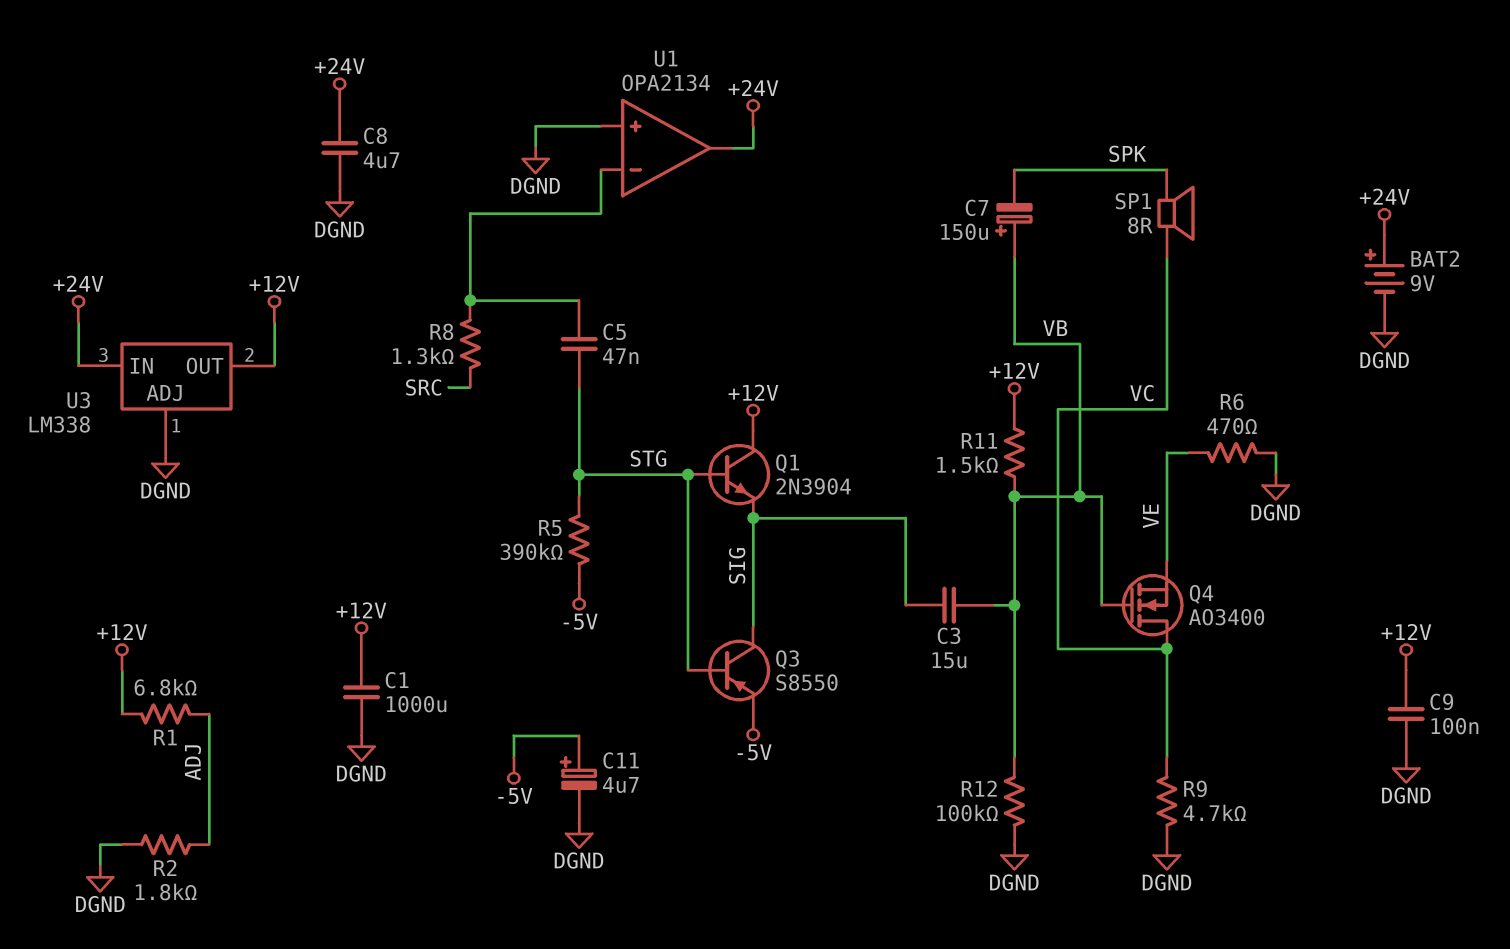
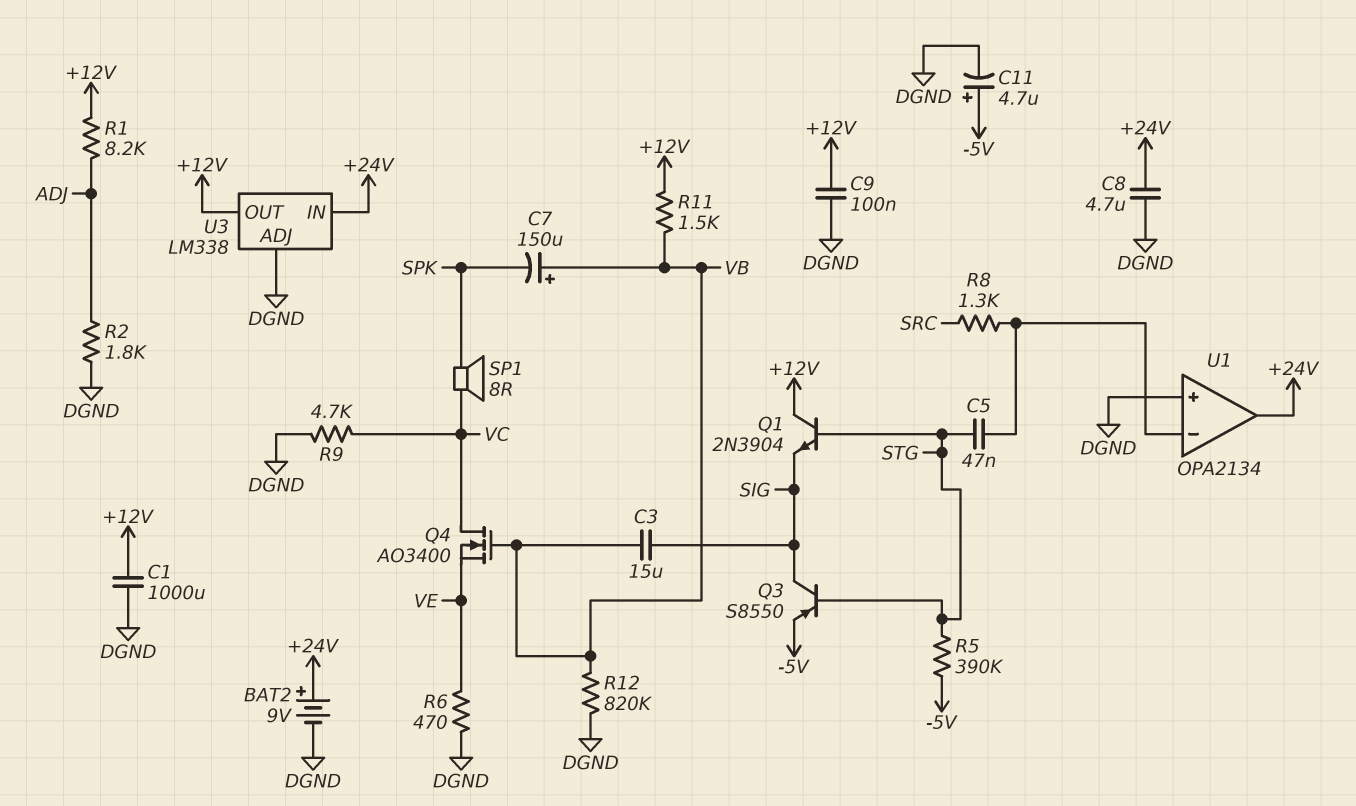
R1: 6.8k (+12V, ADJ) -> 8.2k (+12V, ADJ)
R12: 100k (DGND, VB) -> 820k (DGND, VB)

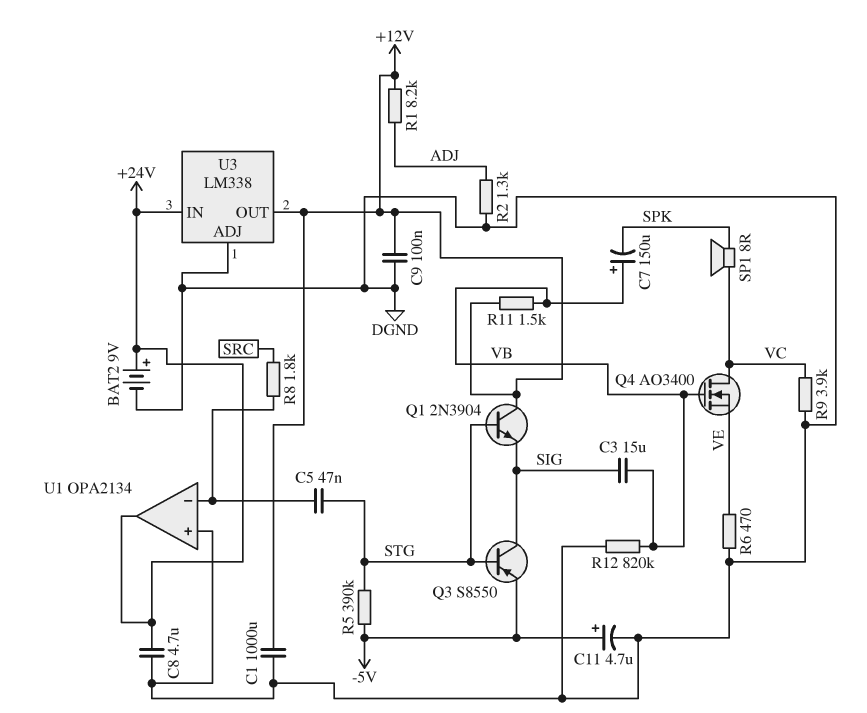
R2: 1.8k (ADJ, DGND) -> 1.3k (ADJ, DGND)
R8: 1.3k (SRC, U1/in-) -> 1.8k (SRC, U1/in-)
R9: 4.7k (DGND, VC) -> 3.9k (DGND, VC)

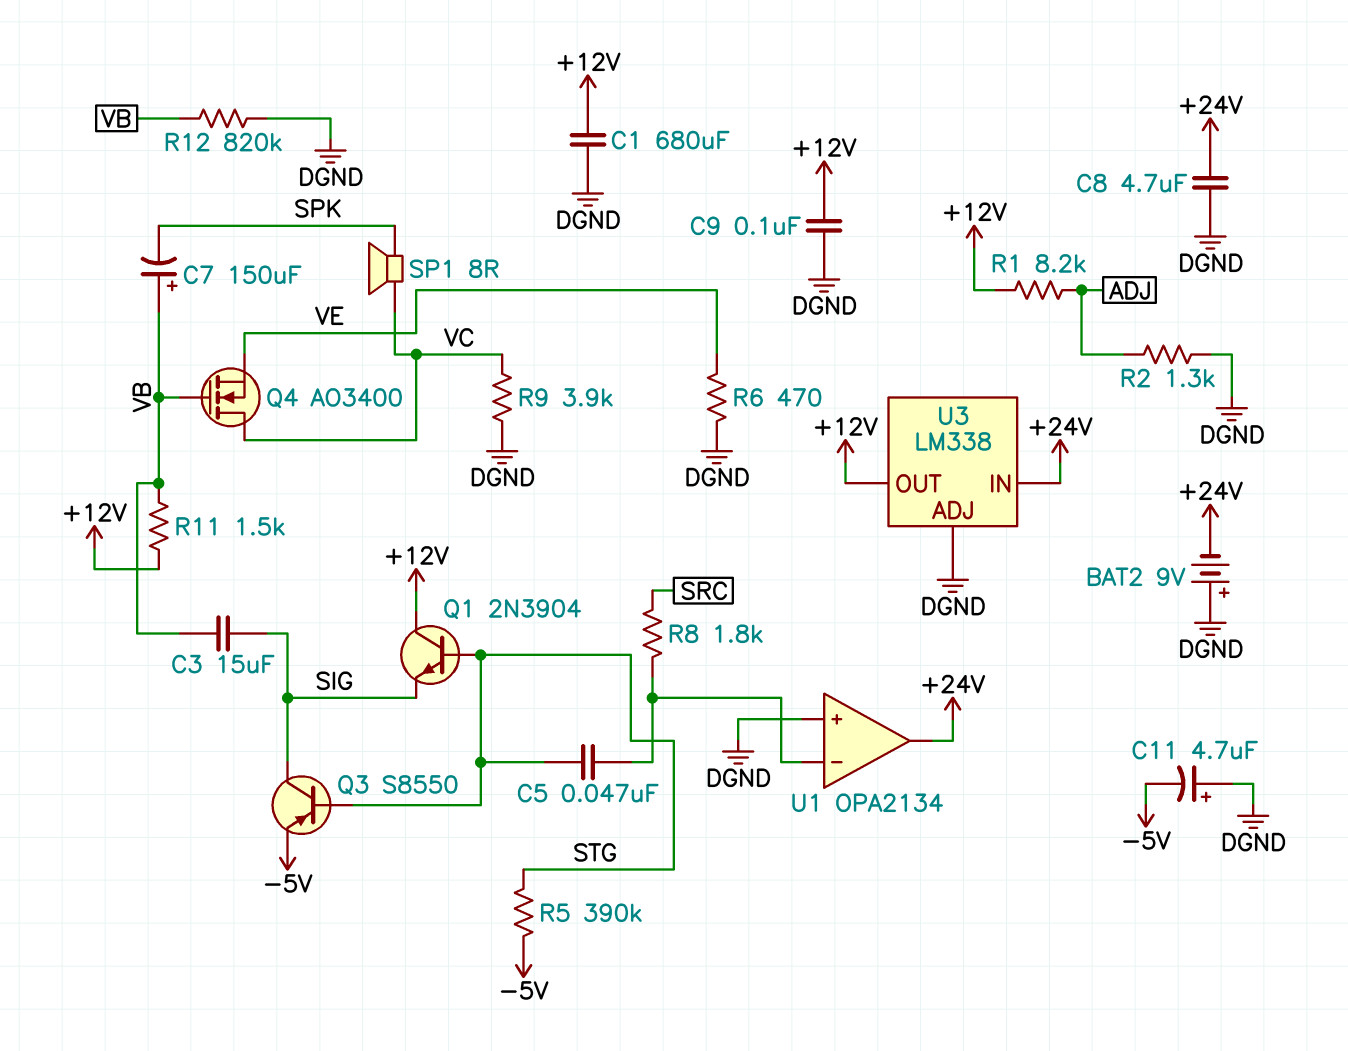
BAT2: 9V (plus +24V, minus DGND) -> 9V (plus DGND, minus +24V)
C1: 1000uF (+12V, DGND) -> 680uF (+12V, DGND)
C11: 4.7uF (plus -5V, minus DGND) -> 4.7uF (plus DGND, minus -5V)

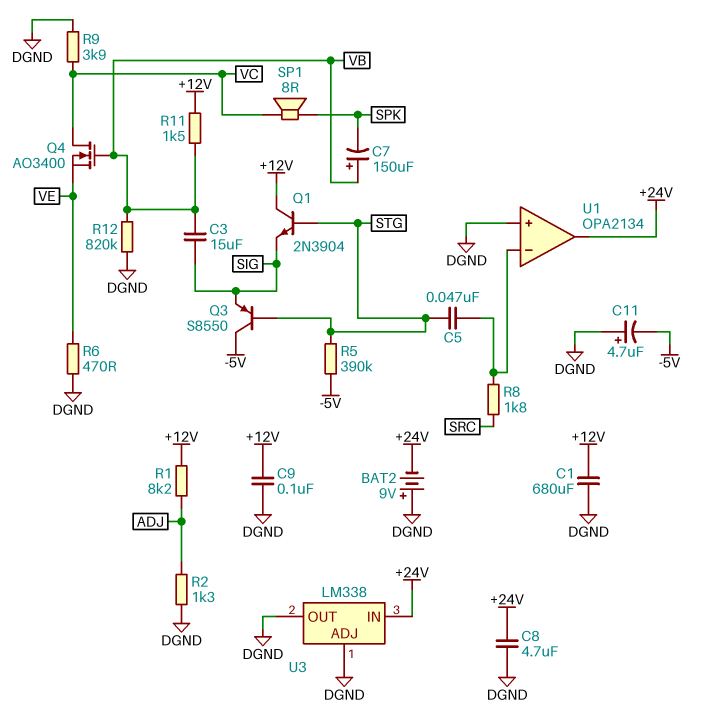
Q3: PNP S8550 (B STG, C SIG, E -5V) -> PNP S8550 (B STG, C -5V, E SIG)
U3 pin OUT: +12V -> DGND

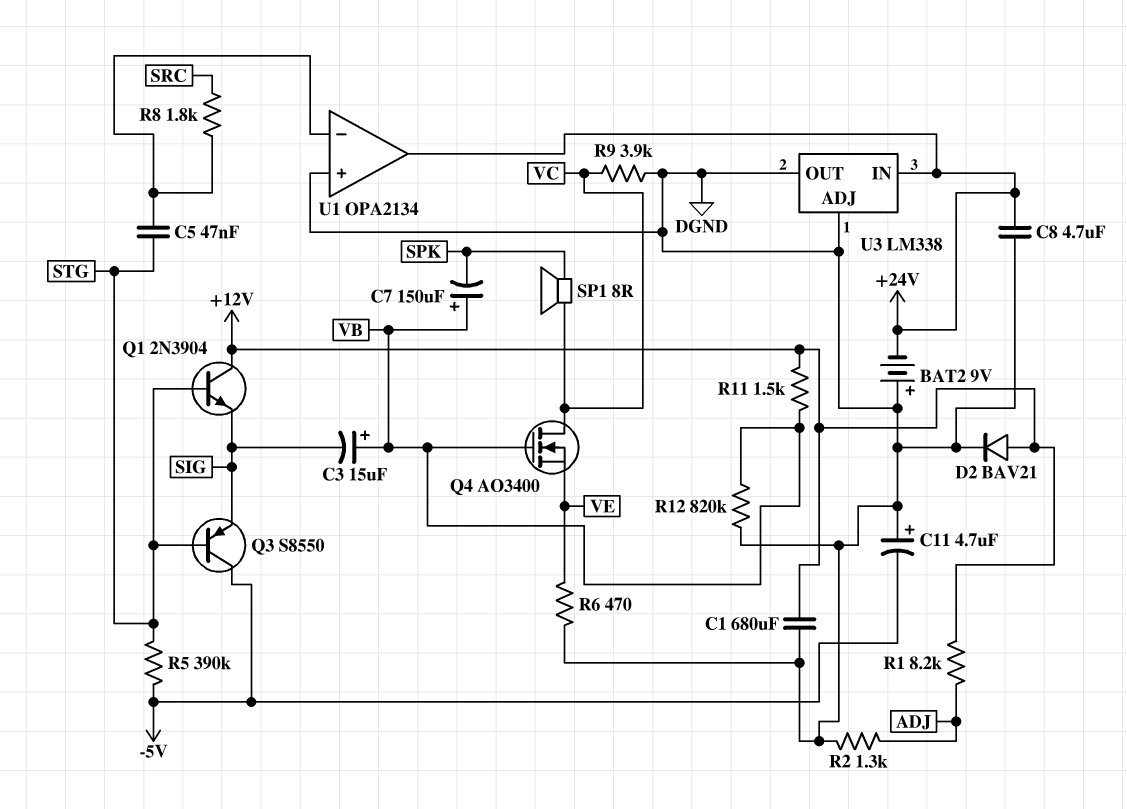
C3: 15uF (SIG, VB) -> 15uF (plus VB, minus SIG)
C9: 100nF (+12V, DGND) -> none
D2: none -> diode BAV21 (A +12V, K DGND)

